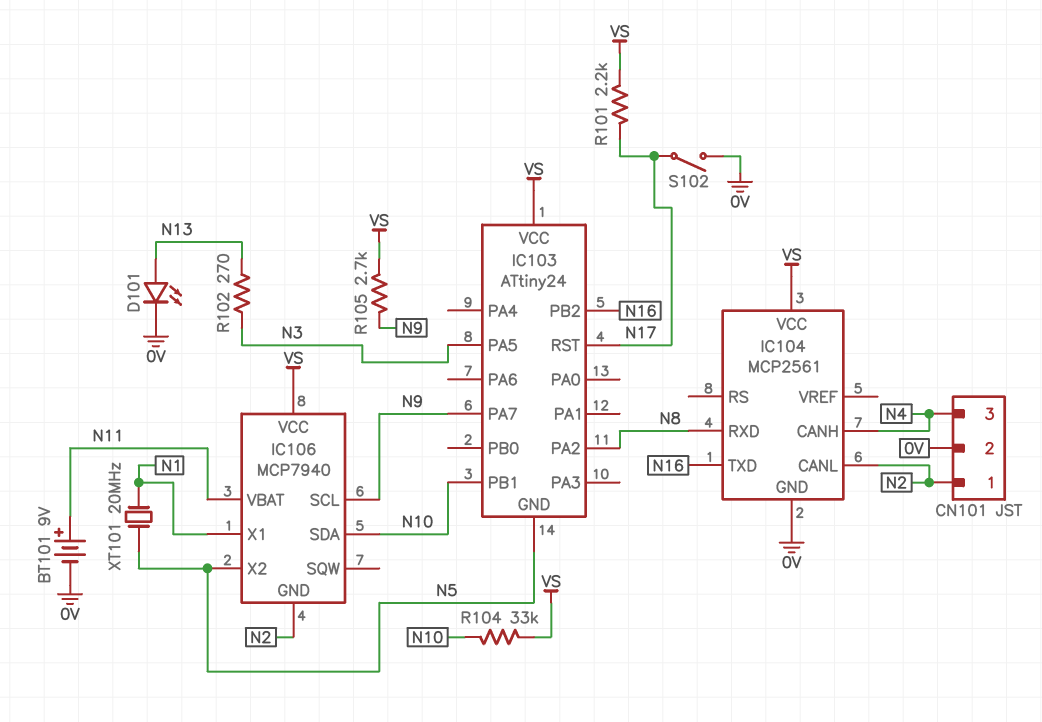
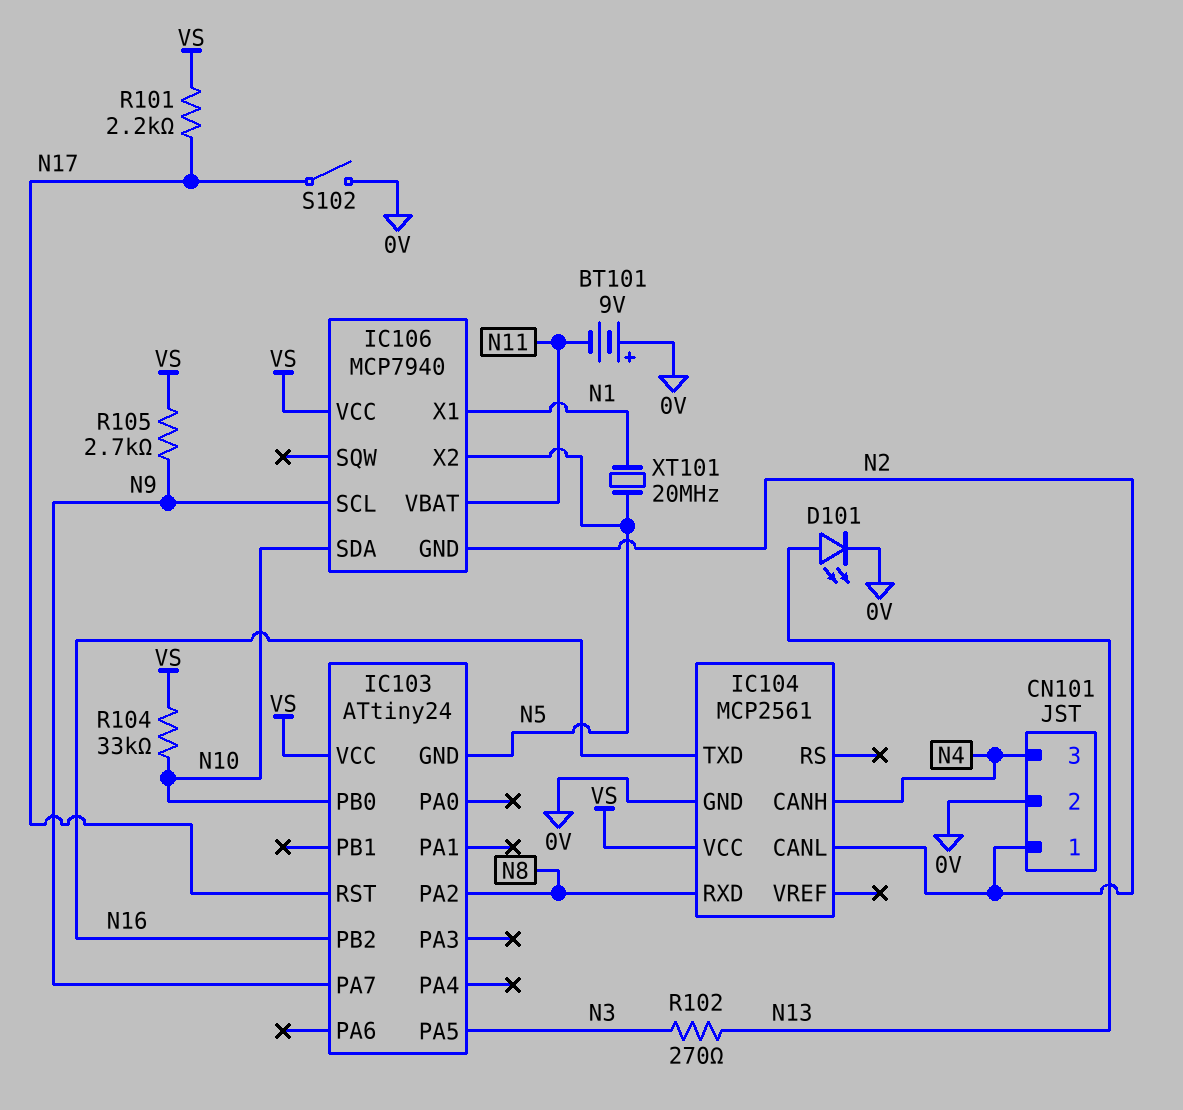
BT101: 9V (plus N11, minus 0V) -> 9V (plus 0V, minus N11)
IC103 pin PB0: none -> N10
IC103 pin PB1: N10 -> none

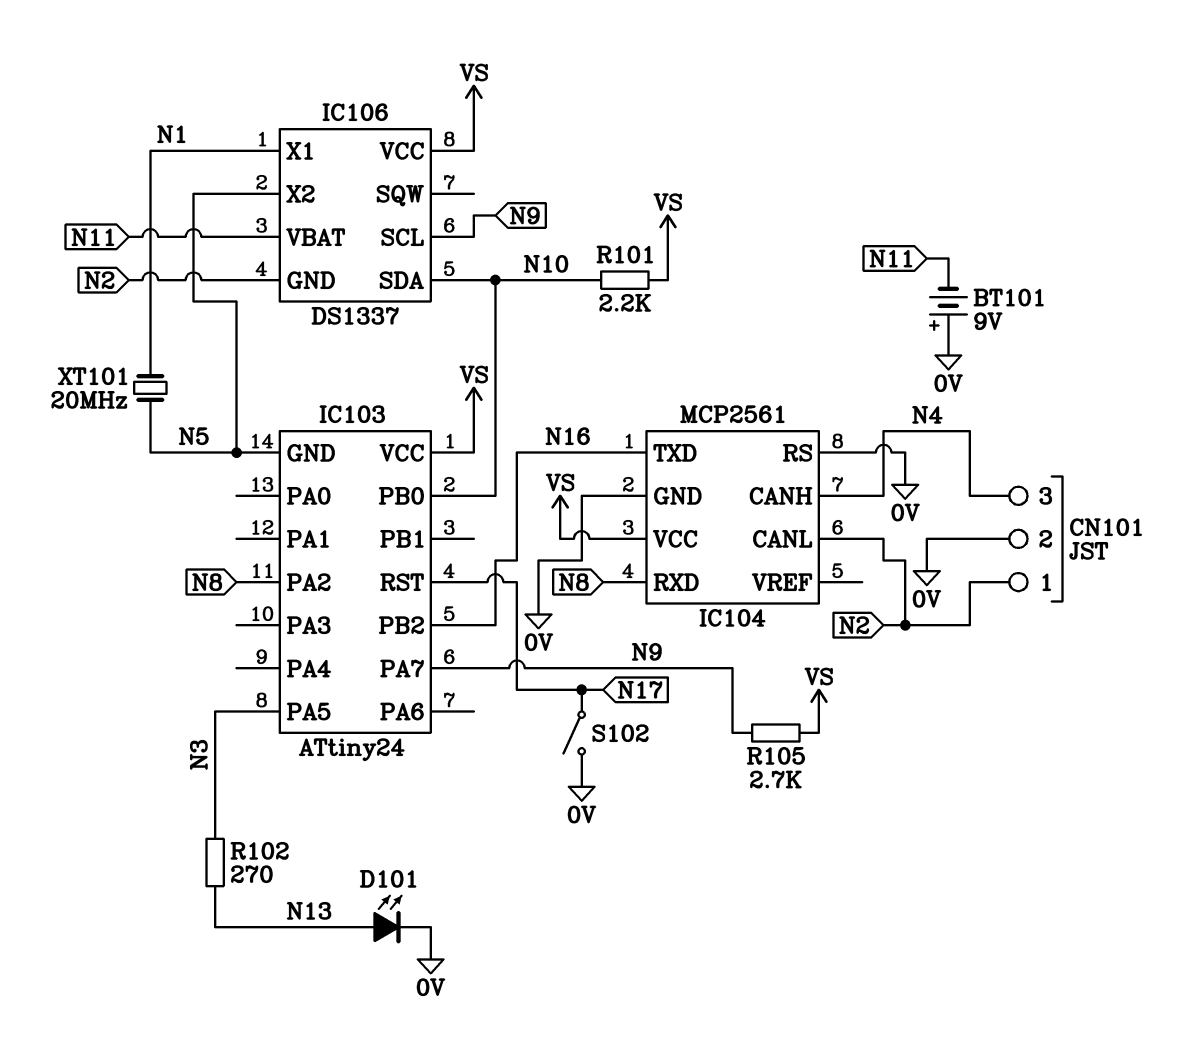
IC104 pin RS: none -> 0V
IC106: MCP7940 -> DS1337
R101: 2.2k (N17, VS) -> 2.2k (N10, VS)
R104: 33k (N10, VS) -> none

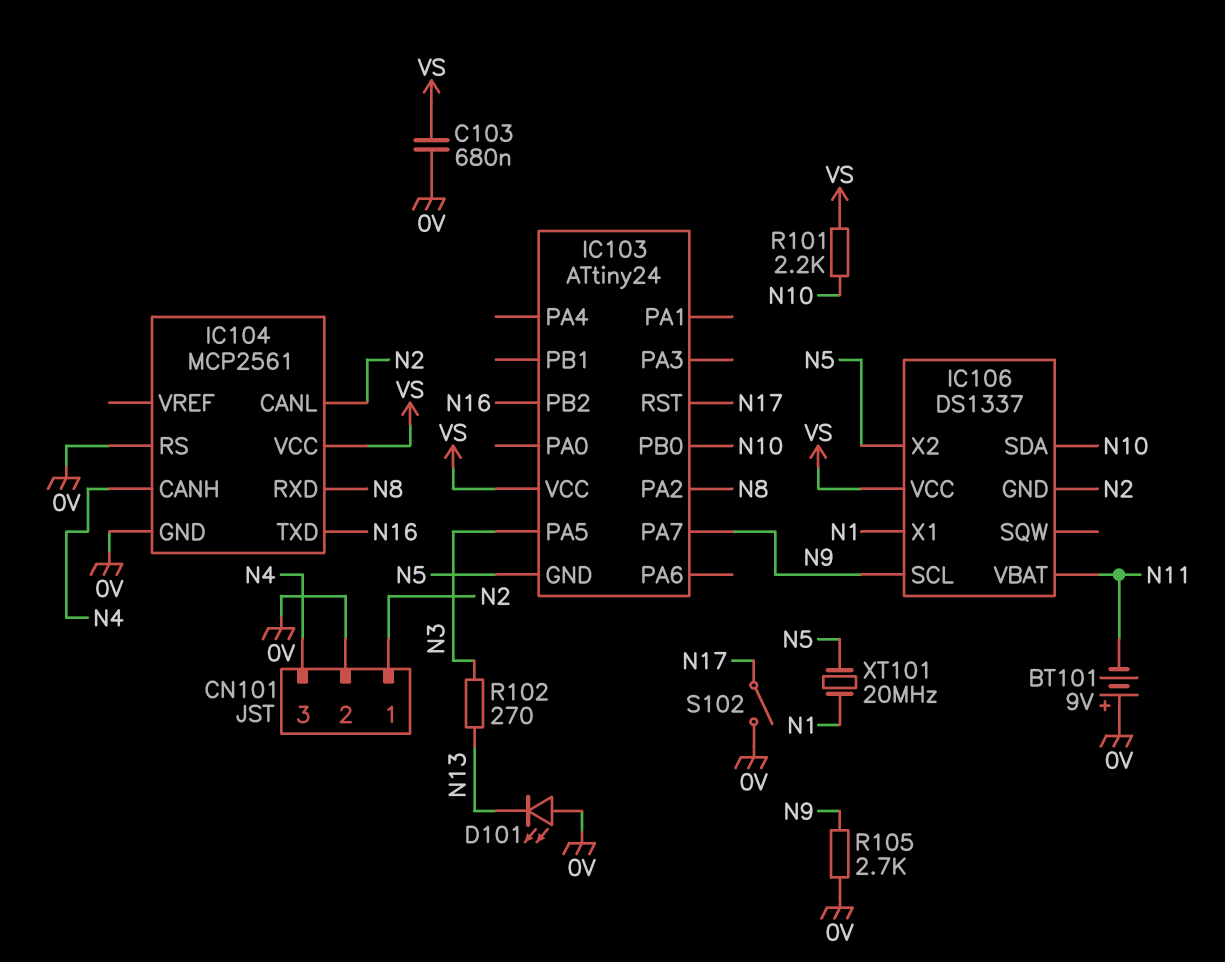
C103: none -> 680nF (0V, VS)
D101: LED (A N13, K 0V) -> LED (A 0V, K N13)
R105: 2.7k (N9, VS) -> 2.7k (0V, N9)

